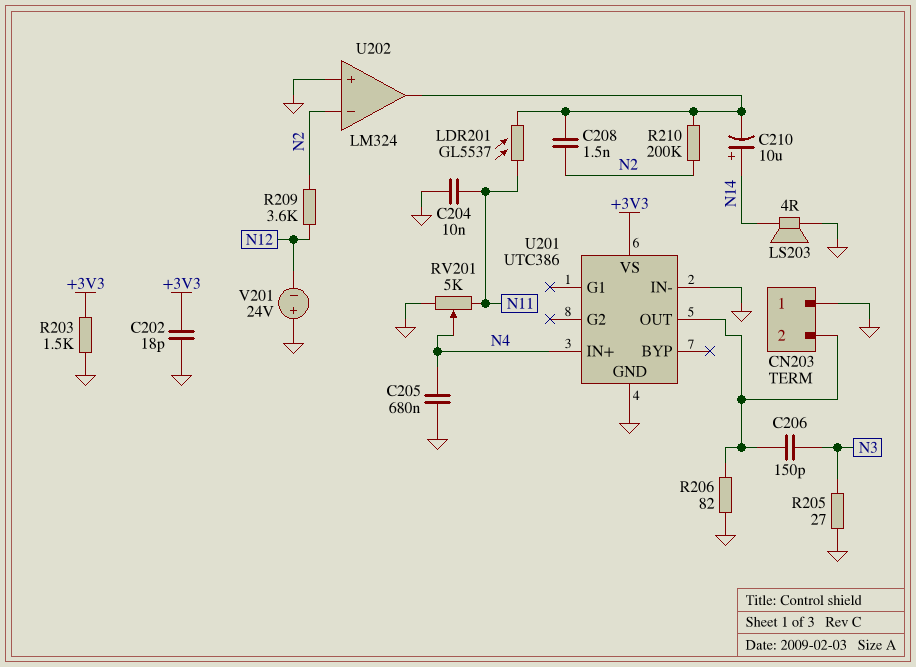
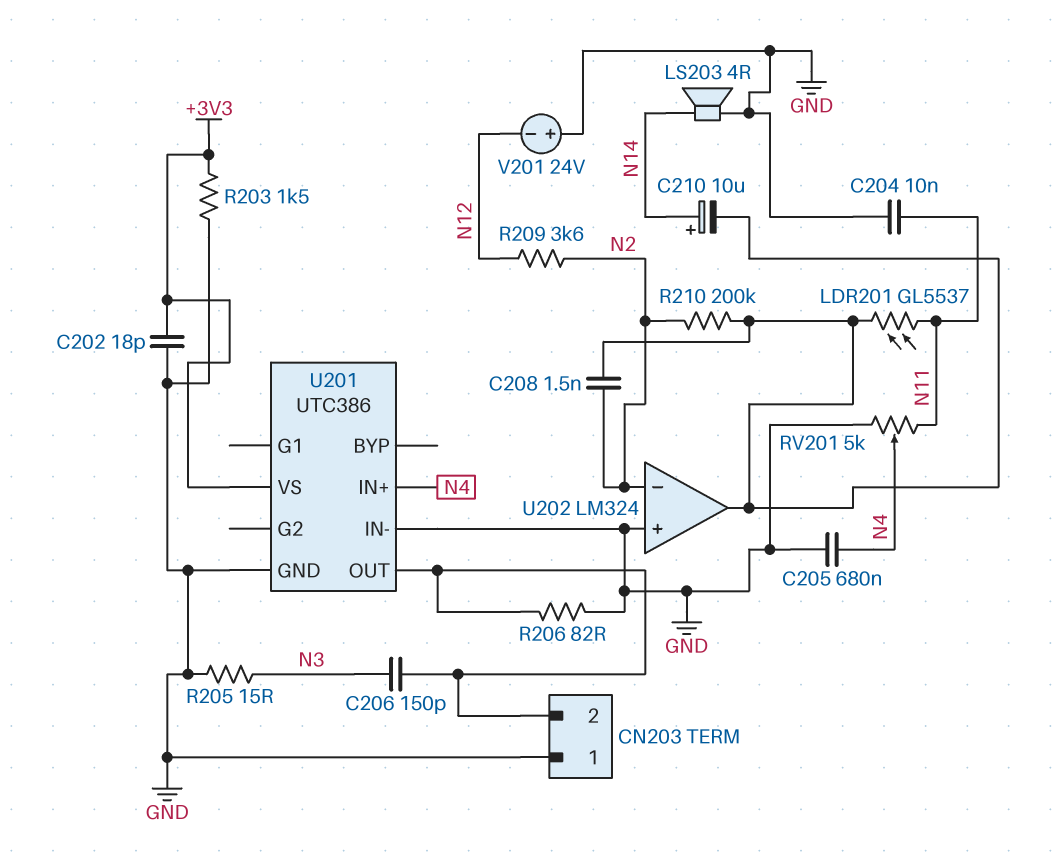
R205: 27 (GND, N3) -> 15 (GND, N3)

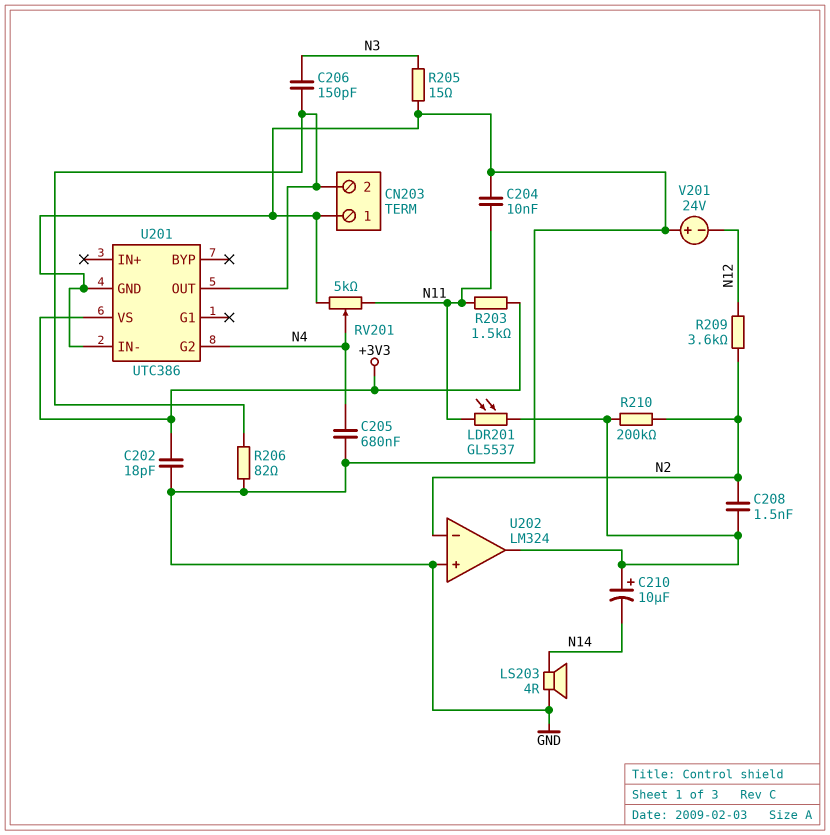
C210: 10uF (plus N14, minus U202/out) -> 10uF (plus U202/out, minus N14)
R203: 1.5k (+3V3, GND) -> 1.5k (+3V3, N11)
U201 pin G2: none -> N4
U201 pin IN+: N4 -> none

